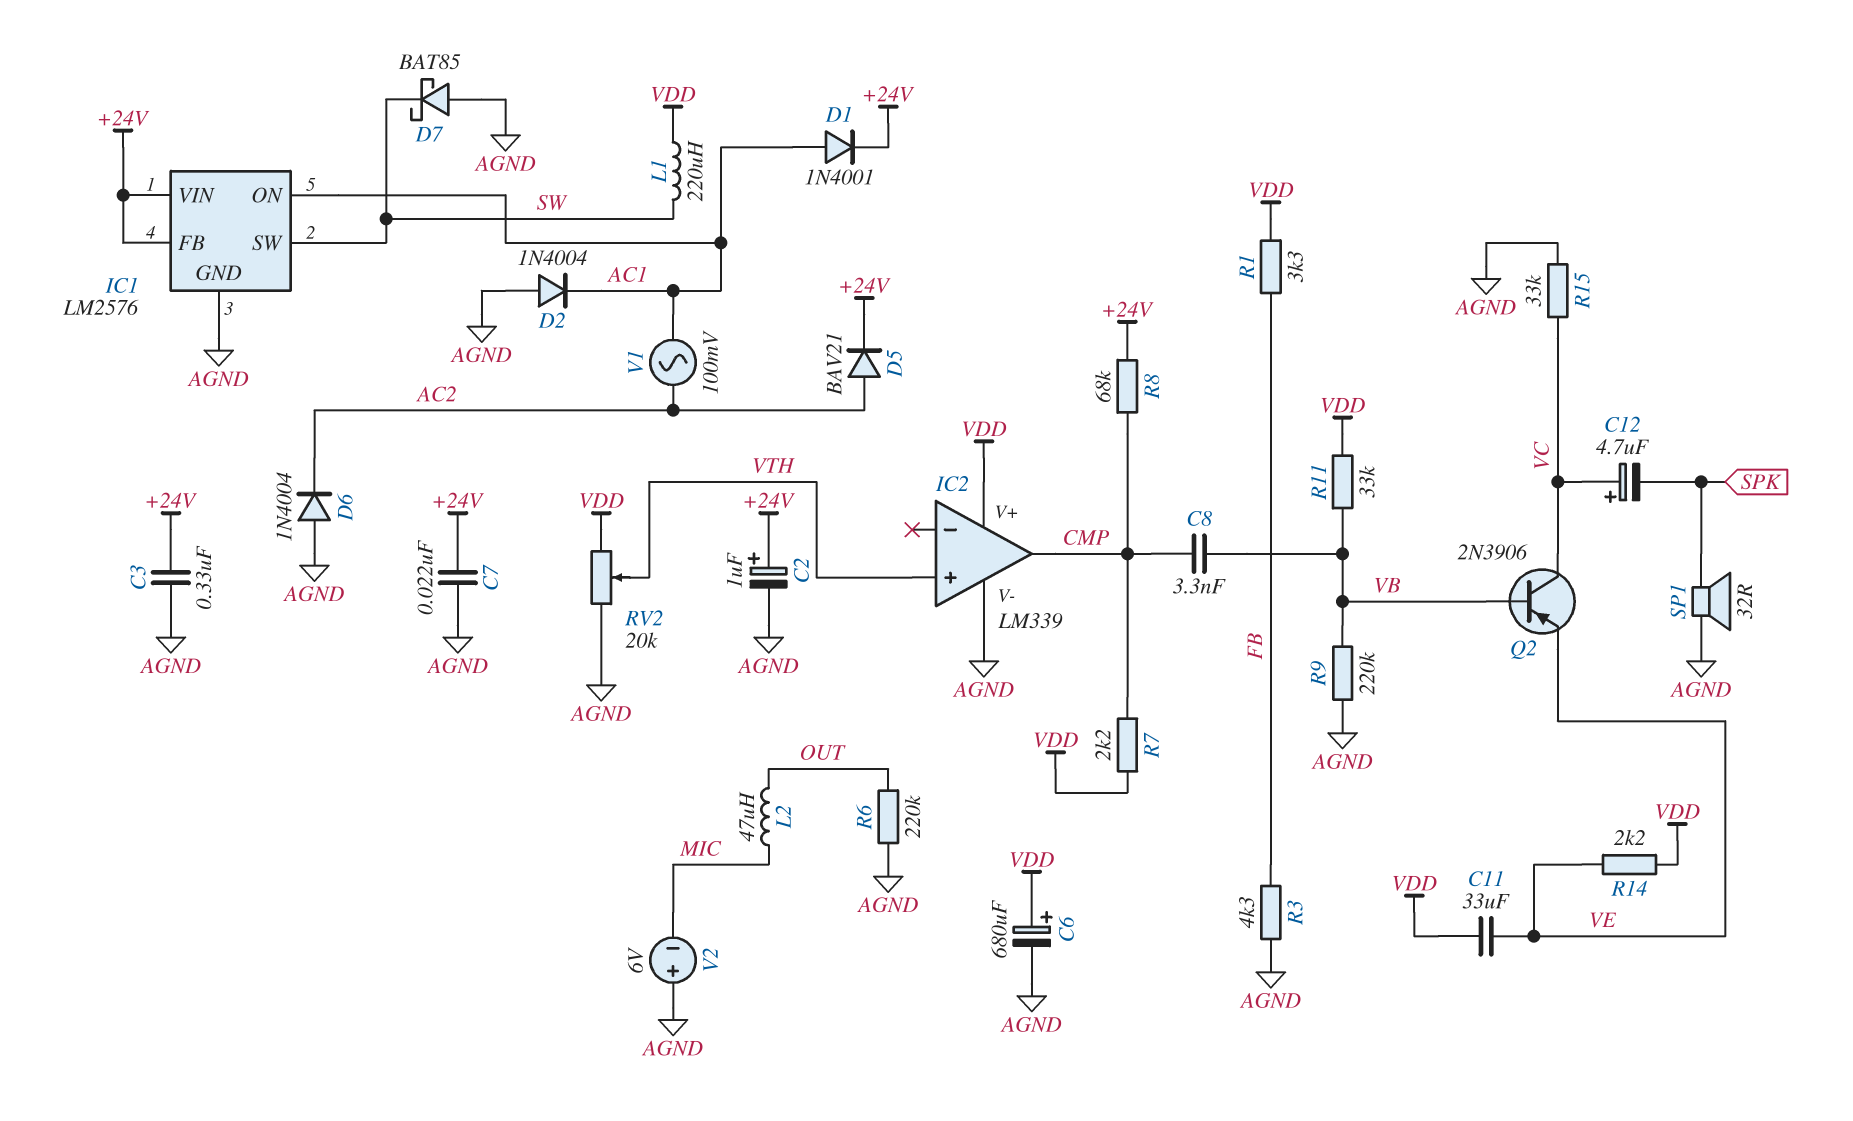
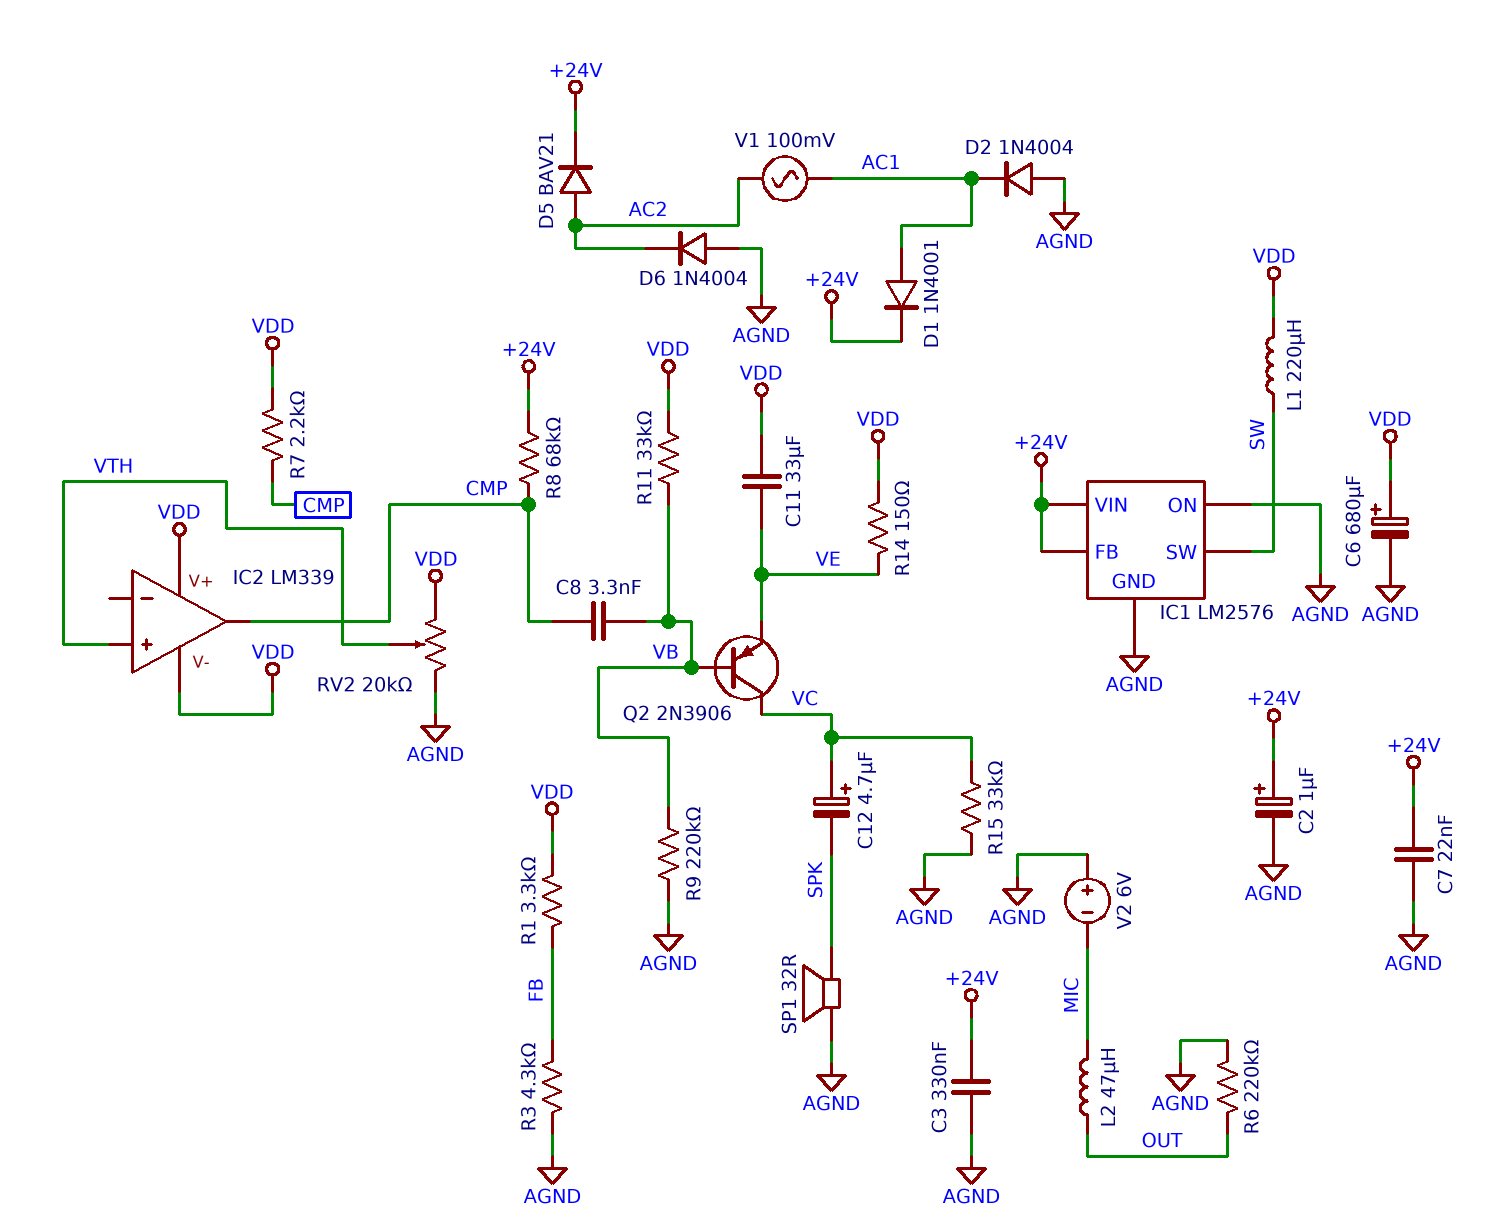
D7: schottky BAT85 (A AGND, K SW) -> none
IC1 pin ON: AC1 -> AGND
IC2 pin V-: AGND -> VDD
R14: 2.2k (VDD, VE) -> 150 (VDD, VE)

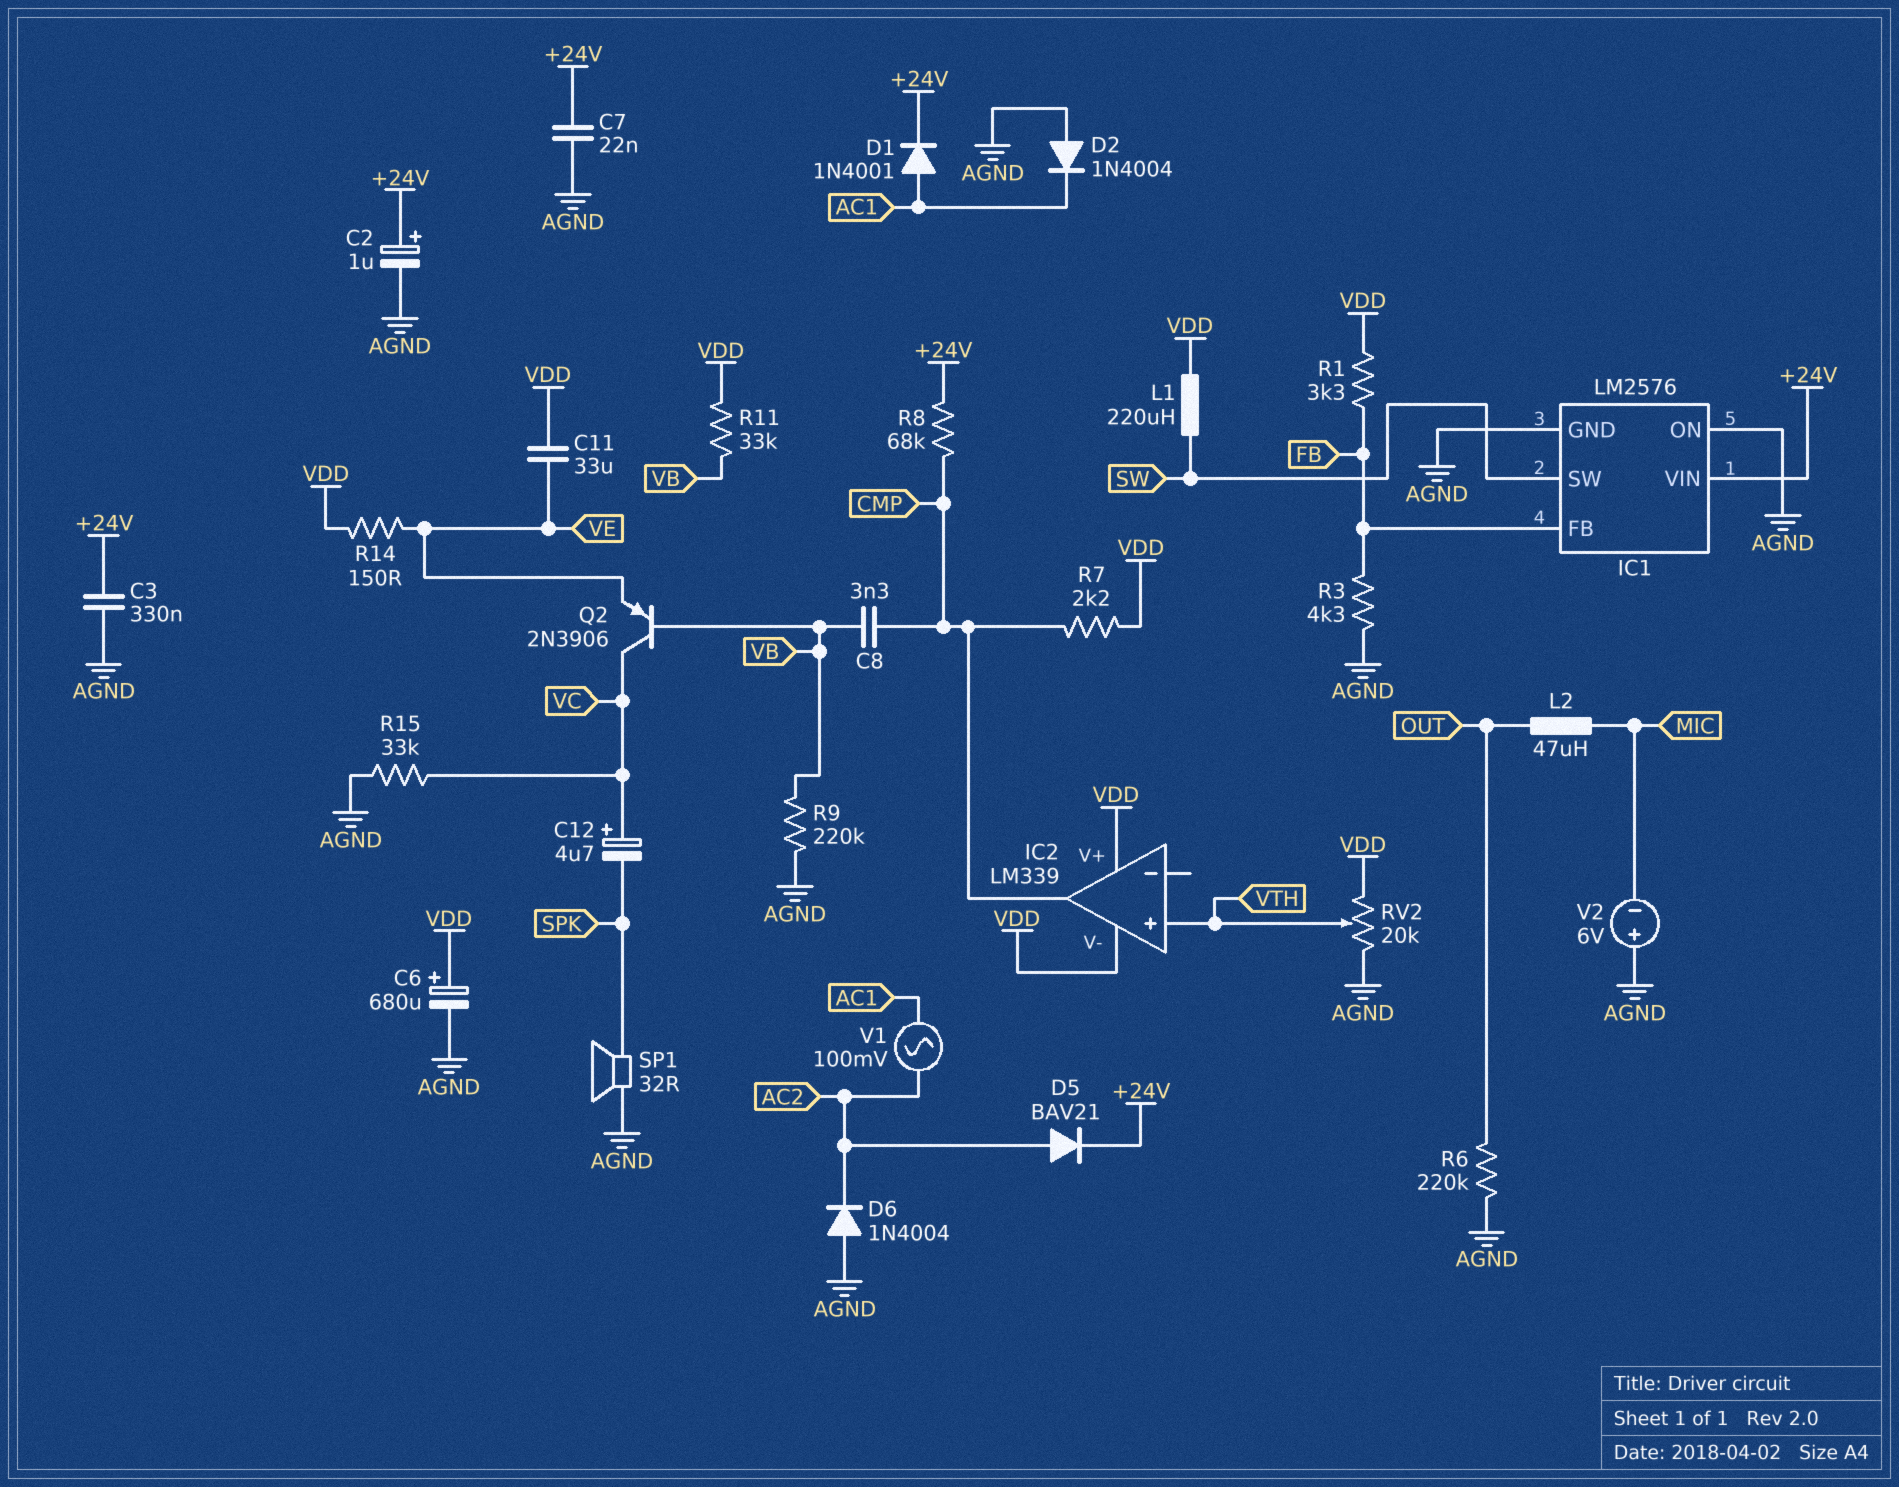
IC1 pin FB: +24V -> FB

